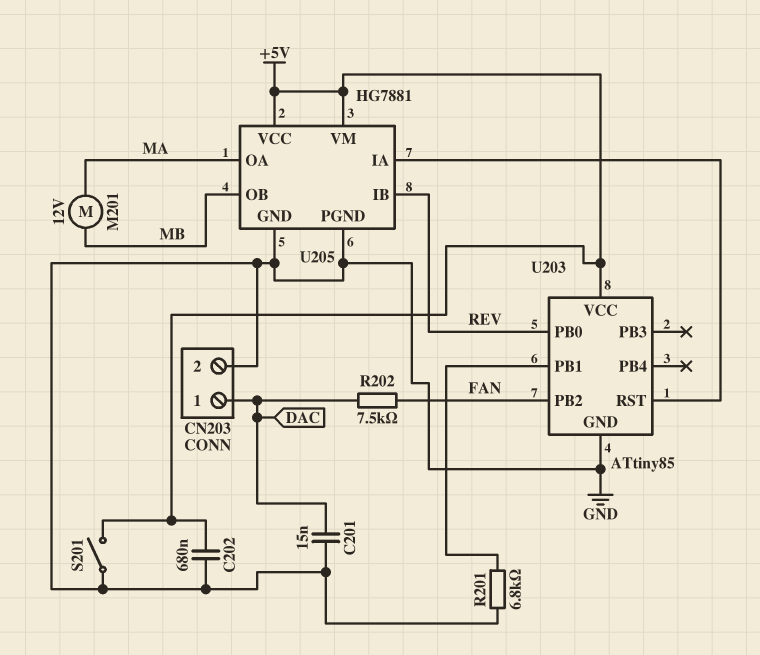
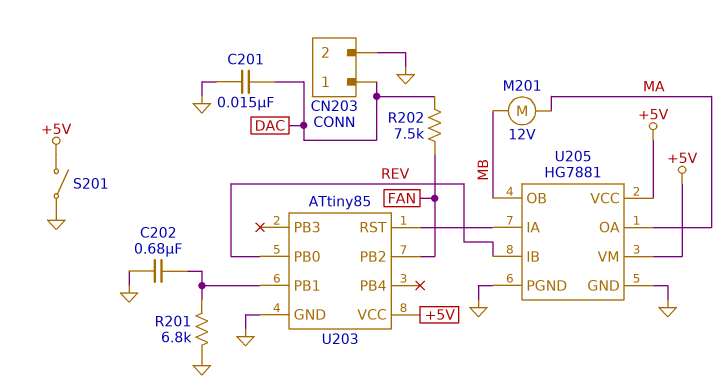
C202: 680nF (+5V, GND) -> 680nF (GND, U203/PB1)

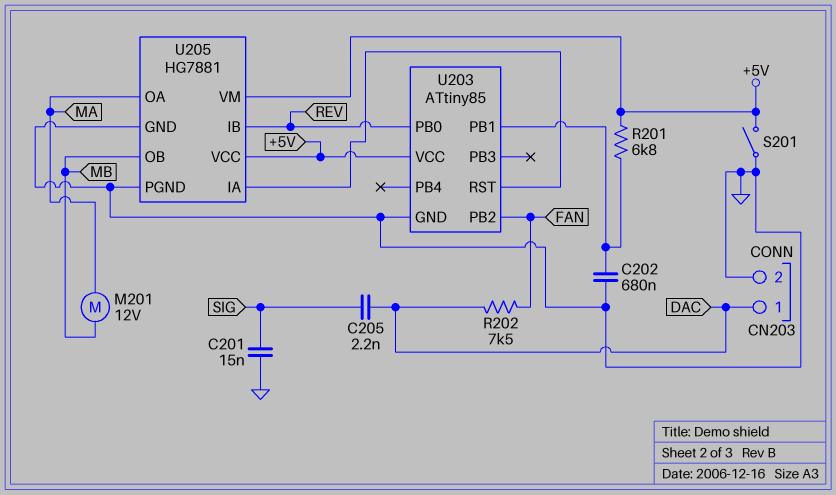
C201: 15nF (DAC, GND) -> 15nF (GND, SIG)
C205: none -> 2.2nF (DAC, SIG)
R201: 6.8k (GND, U203/PB1) -> 6.8k (+5V, U203/PB1)

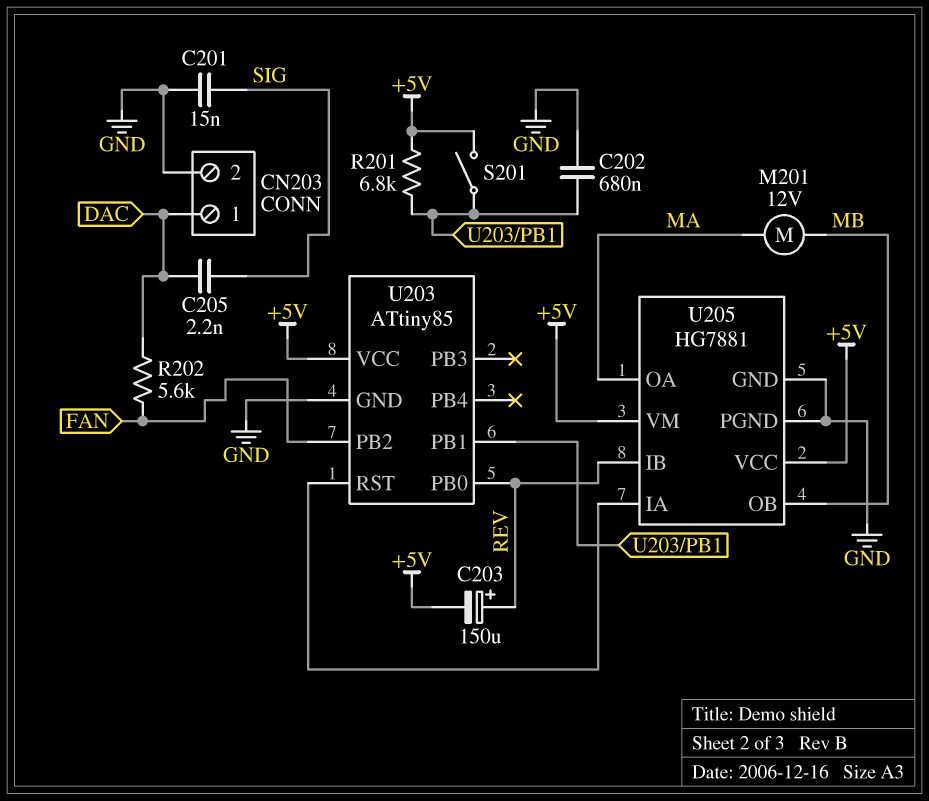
C203: none -> 150uF (plus REV, minus +5V)
R202: 7.5k (DAC, FAN) -> 5.6k (DAC, FAN)
S201: switch (+5V, GND) -> switch (+5V, U203/PB1)

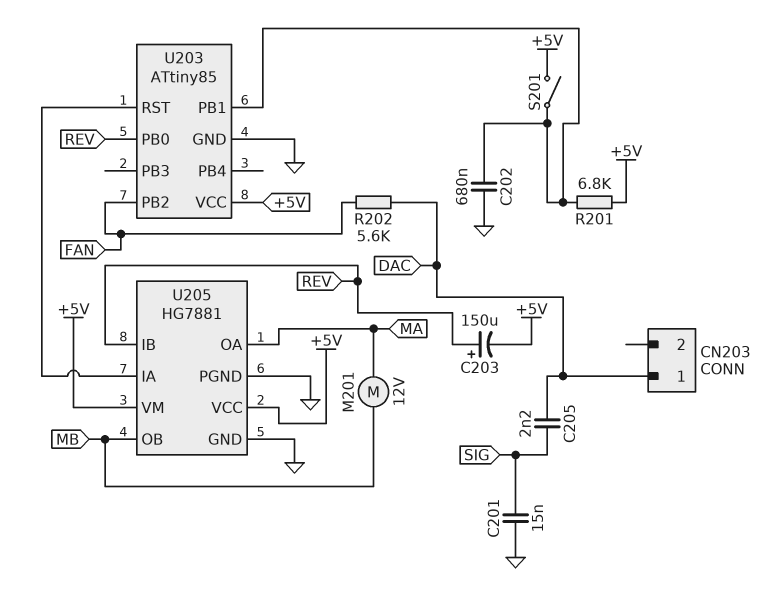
CN203 pin 2: GND -> none

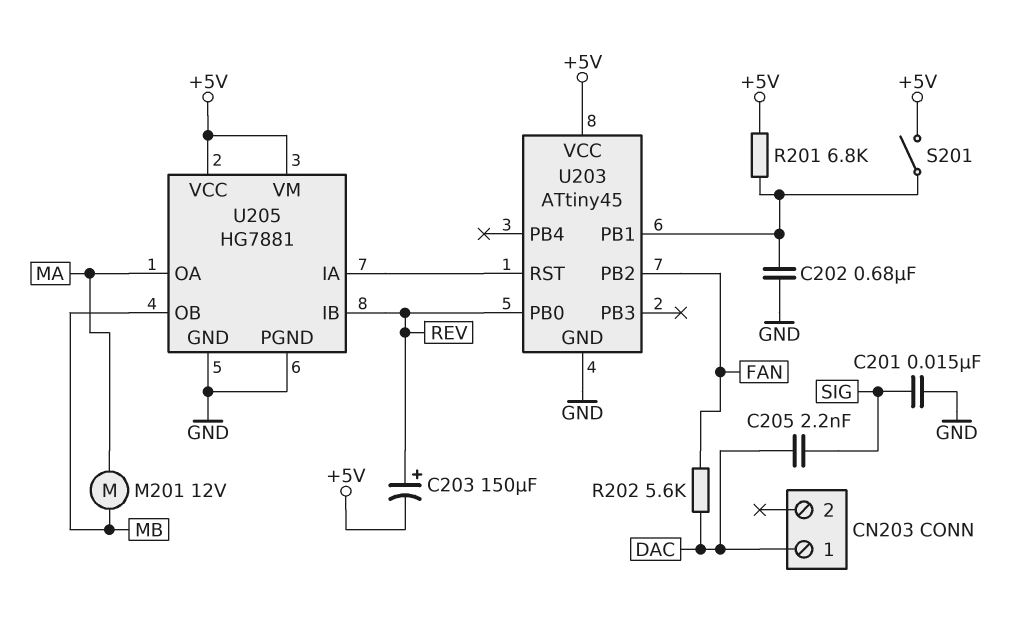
U203: ATtiny85 -> ATtiny45

